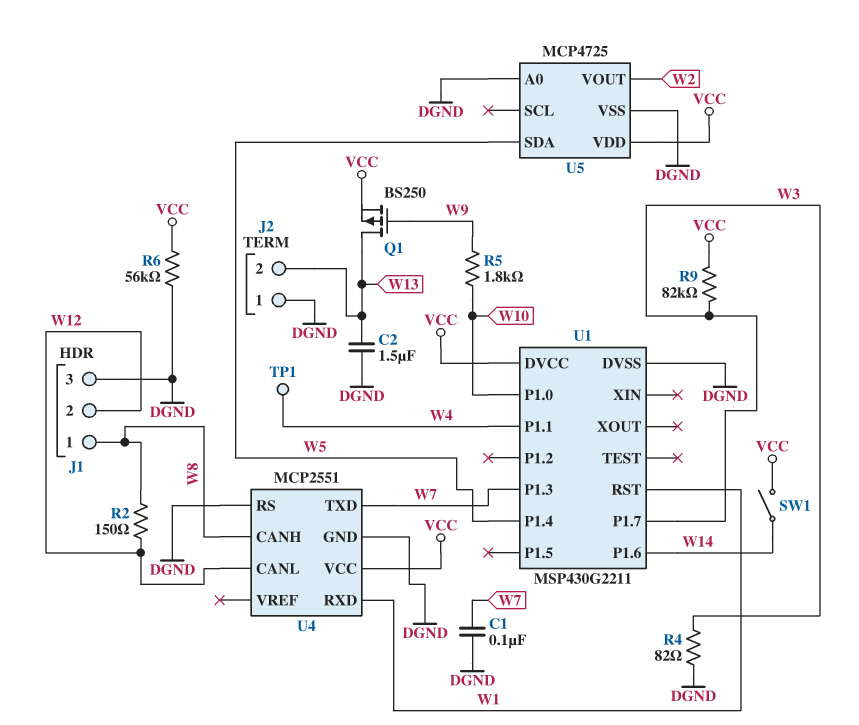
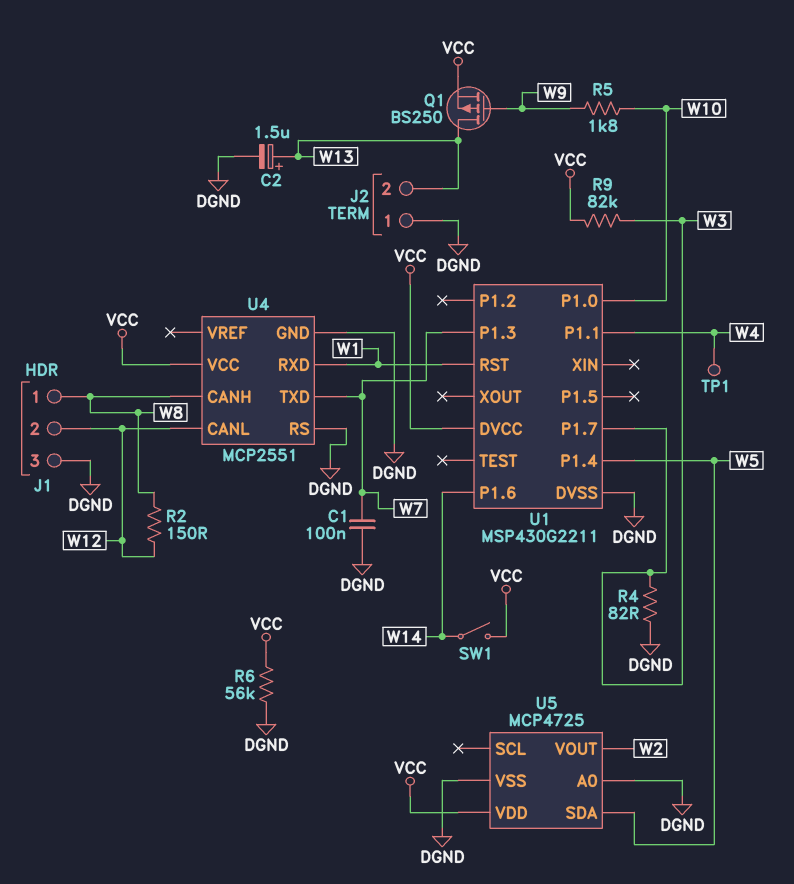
C2: 1.5uF (DGND, W13) -> 1.5uF (plus W13, minus DGND)

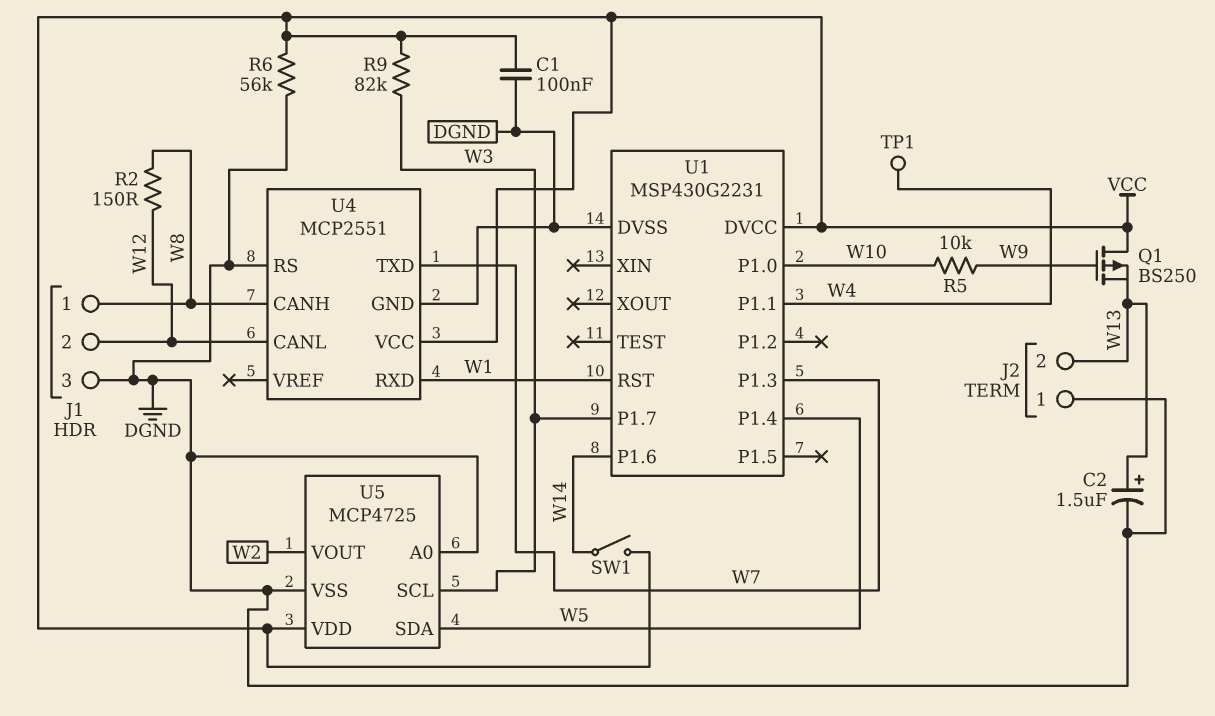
C1: 100nF (DGND, W7) -> 100nF (DGND, VCC)
Q1: PMOS BS250 (G W9, D W13, S VCC) -> PMOS BS250 (G W9, D VCC, S W13)
R4: 82 (DGND, W3) -> none
R5: 1.8k (W9, W10) -> 10k (W9, W10)
U1: MSP430G2211 -> MSP430G2231
U5 pin SCL: none -> W3

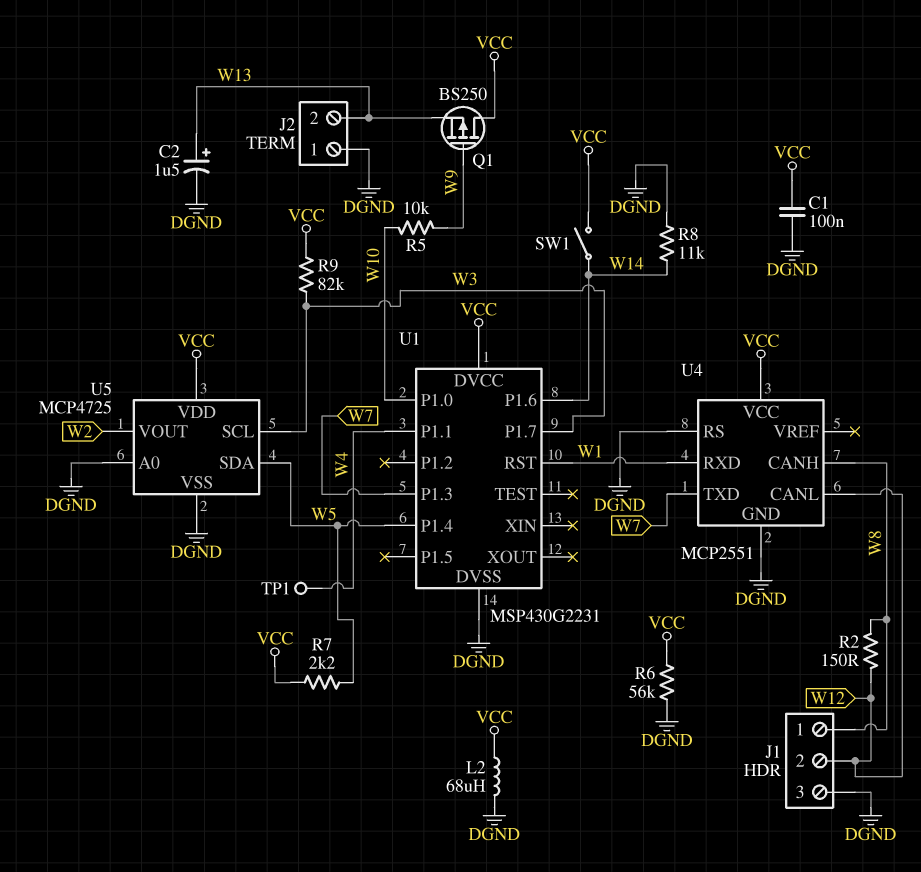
L2: none -> 68uH (DGND, VCC)
R7: none -> 2.2k (VCC, W5)
R8: none -> 11k (DGND, W14)

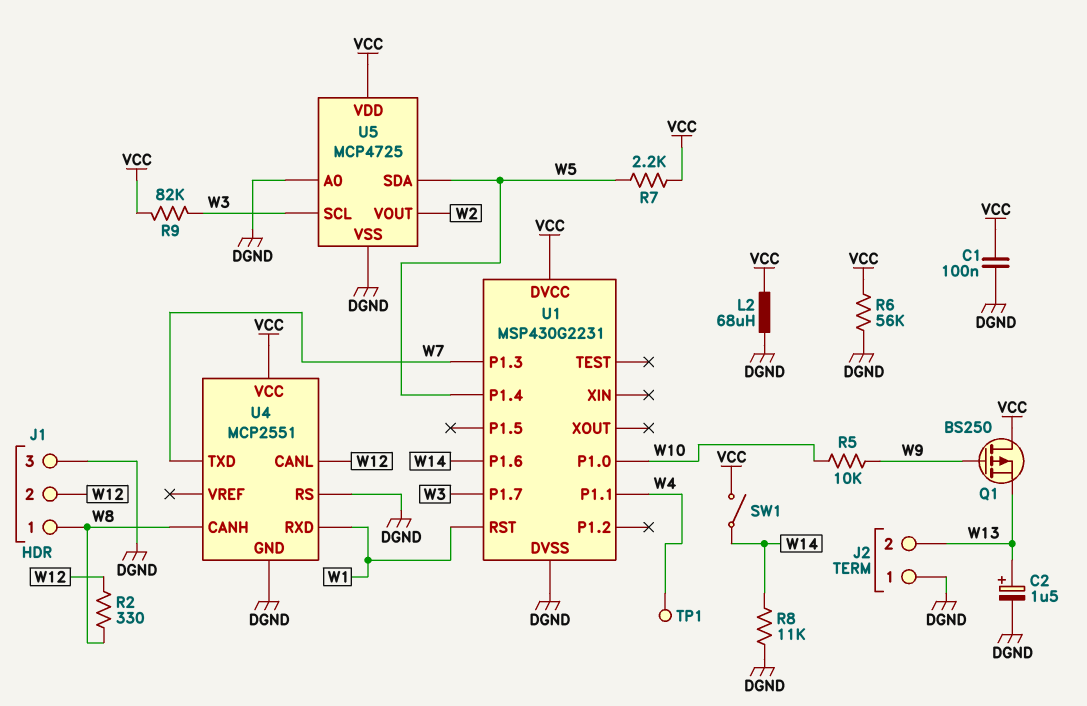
R2: 150 (W8, W12) -> 330 (W8, W12)

